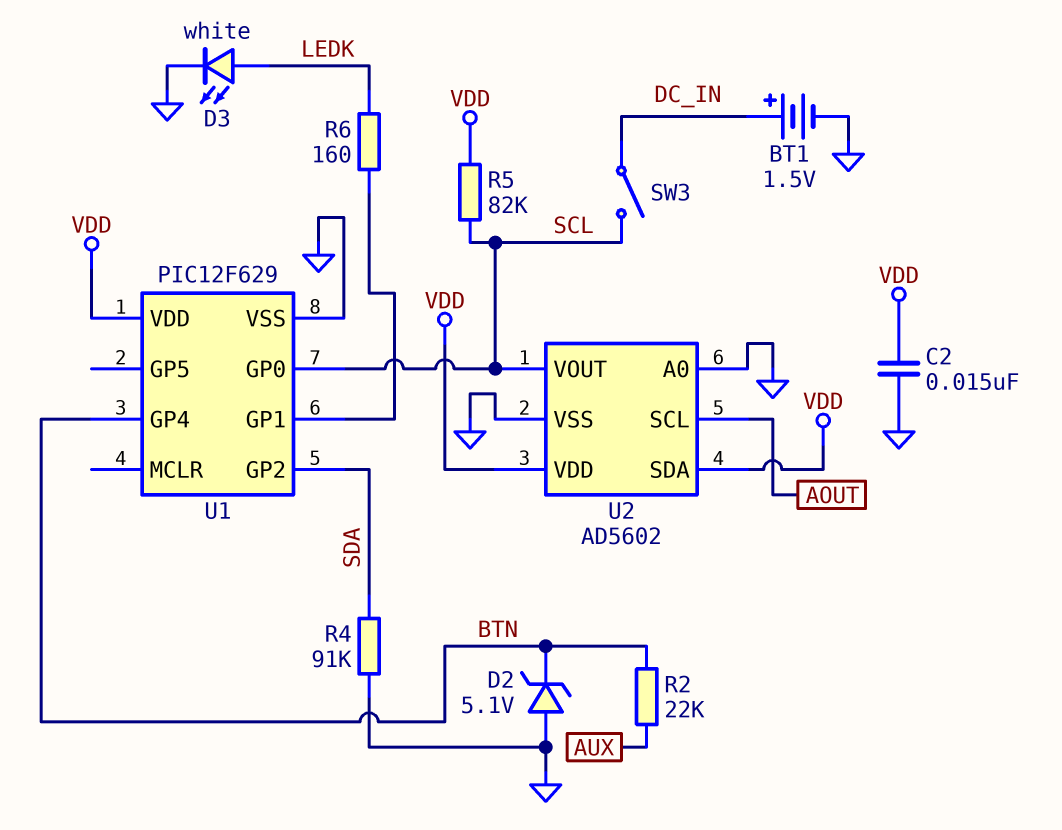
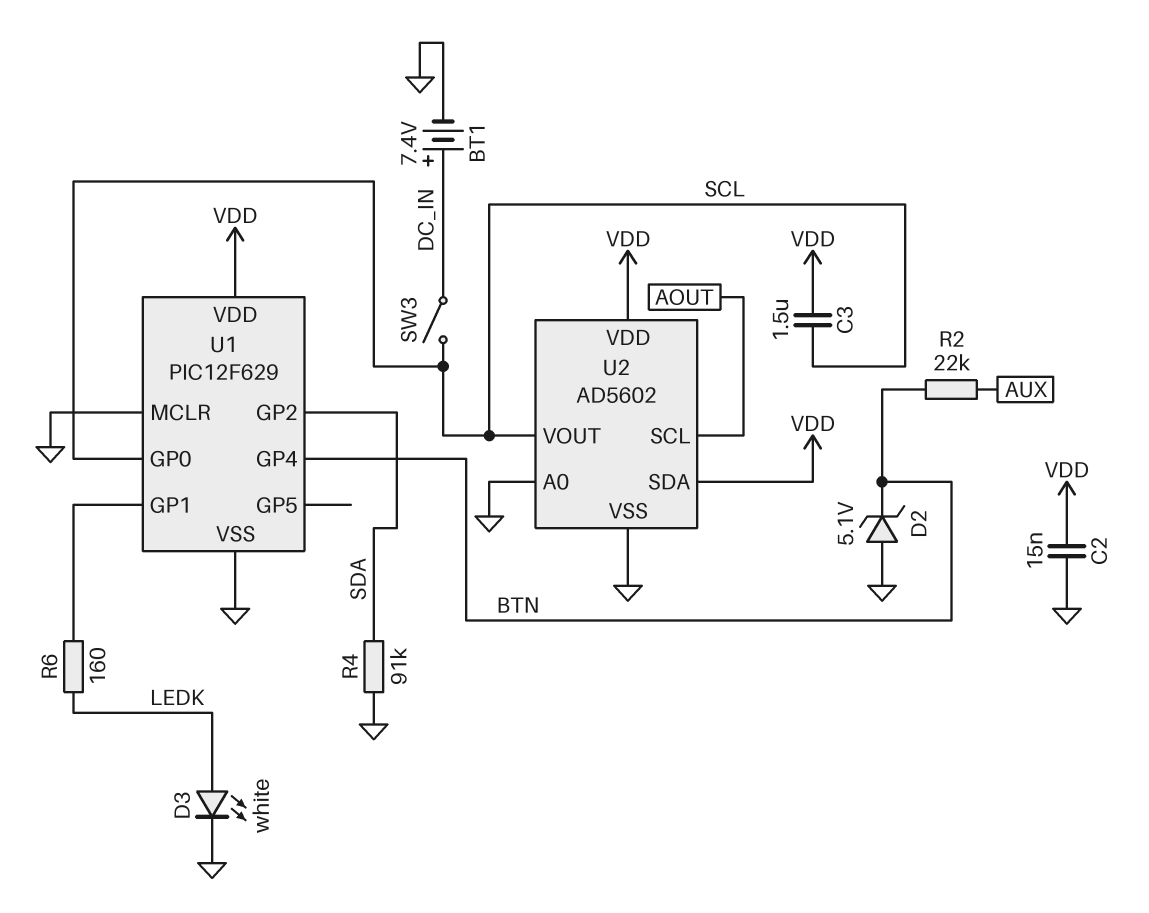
BT1: 1.5V (plus DC_IN, minus GND) -> 7.4V (plus DC_IN, minus GND)
C3: none -> 1.5uF (SCL, VDD)
R5: 82k (SCL, VDD) -> none
U1 pin MCLR: none -> GND

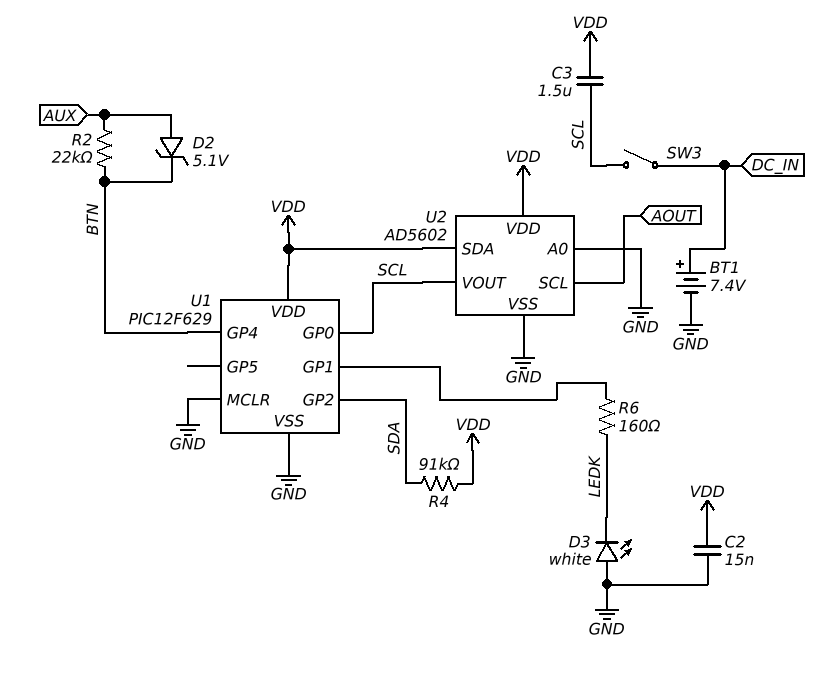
D2: zener 5.1V (A GND, K BTN) -> zener 5.1V (A AUX, K BTN)
D3: LED white (A LEDK, K GND) -> LED white (A GND, K LEDK)
R4: 91k (GND, SDA) -> 91k (SDA, VDD)

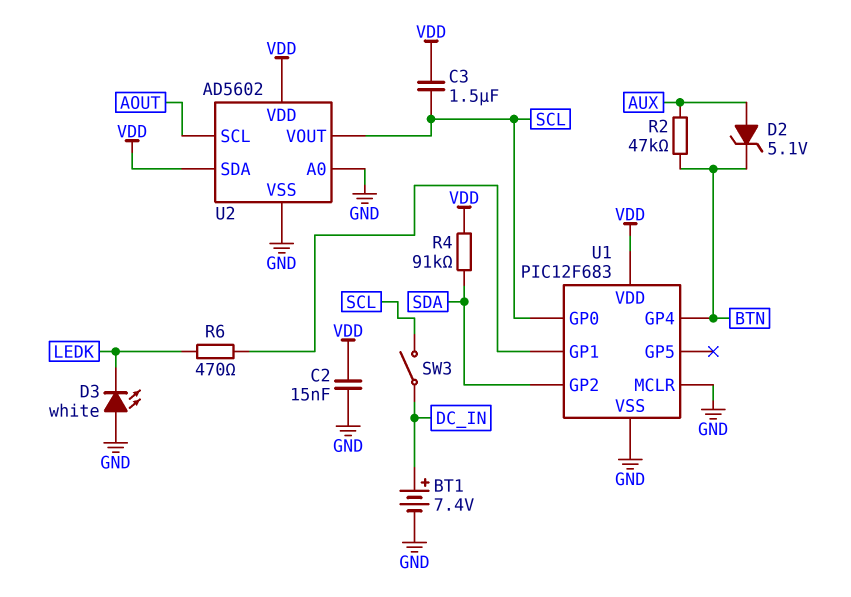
R2: 22k (AUX, BTN) -> 47k (AUX, BTN)
R6: 160 (LEDK, U1/GP1) -> 470 (LEDK, U1/GP1)
U1: PIC12F629 -> PIC12F683

